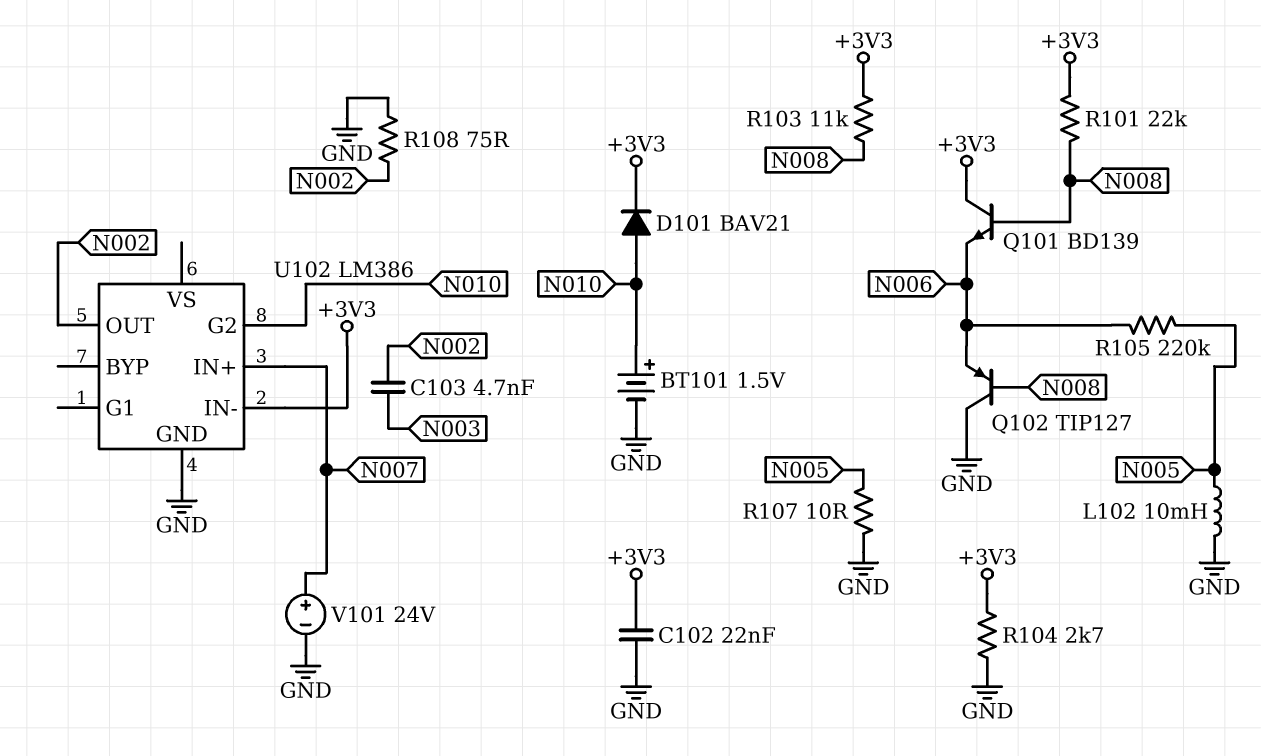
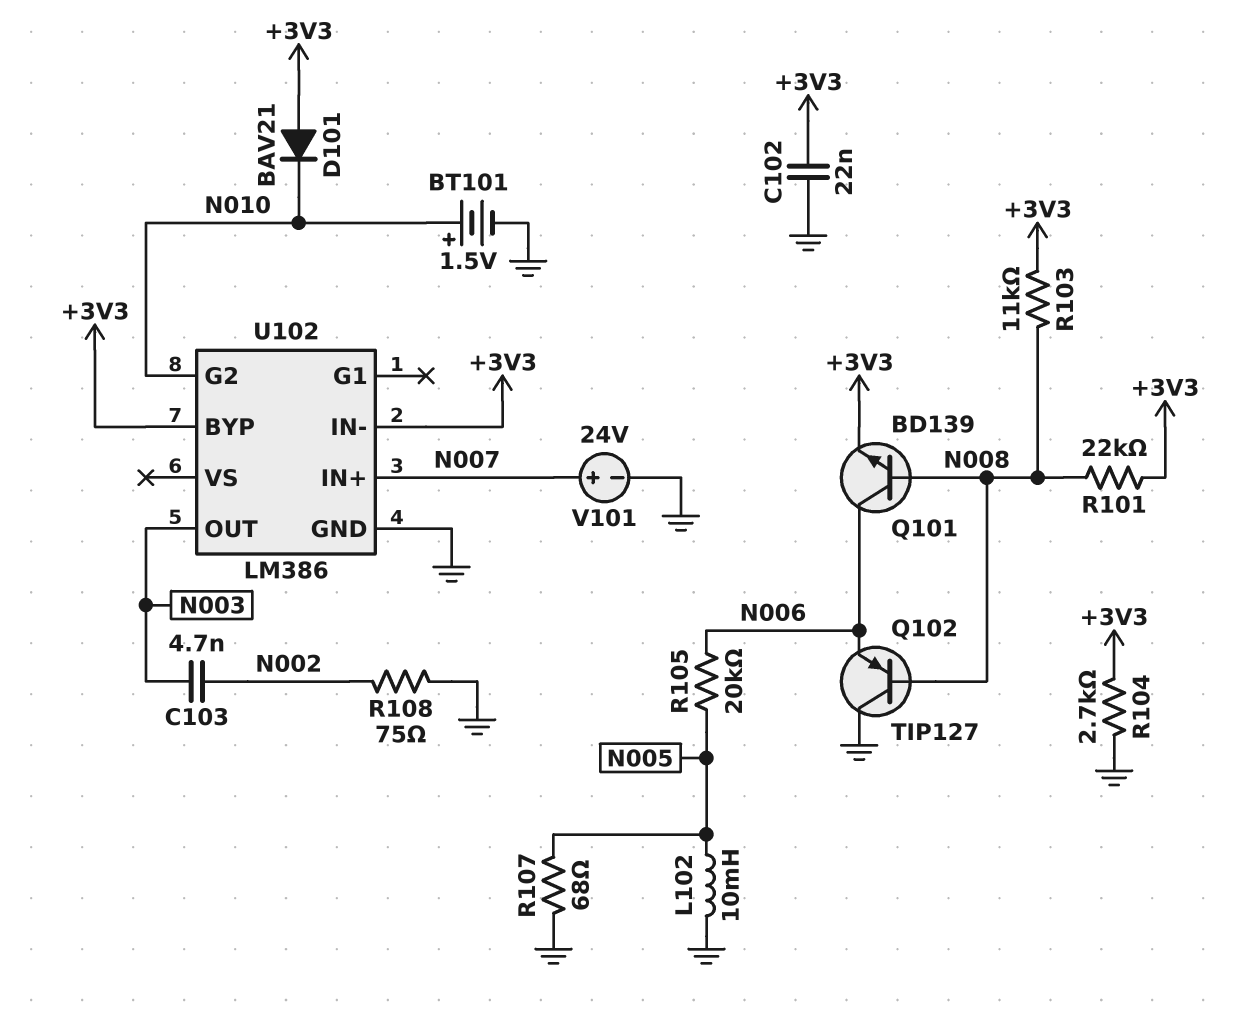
D101: diode BAV21 (A N010, K +3V3) -> diode BAV21 (A +3V3, K N010)
Q101: NPN BD139 (B N008, C +3V3, E N006) -> NPN BD139 (B N008, C N006, E +3V3)
R105: 220k (N005, N006) -> 20k (N005, N006)
R107: 10 (GND, N005) -> 68 (GND, N005)
U102 pin BYP: none -> +3V3
U102 pin OUT: N002 -> N003

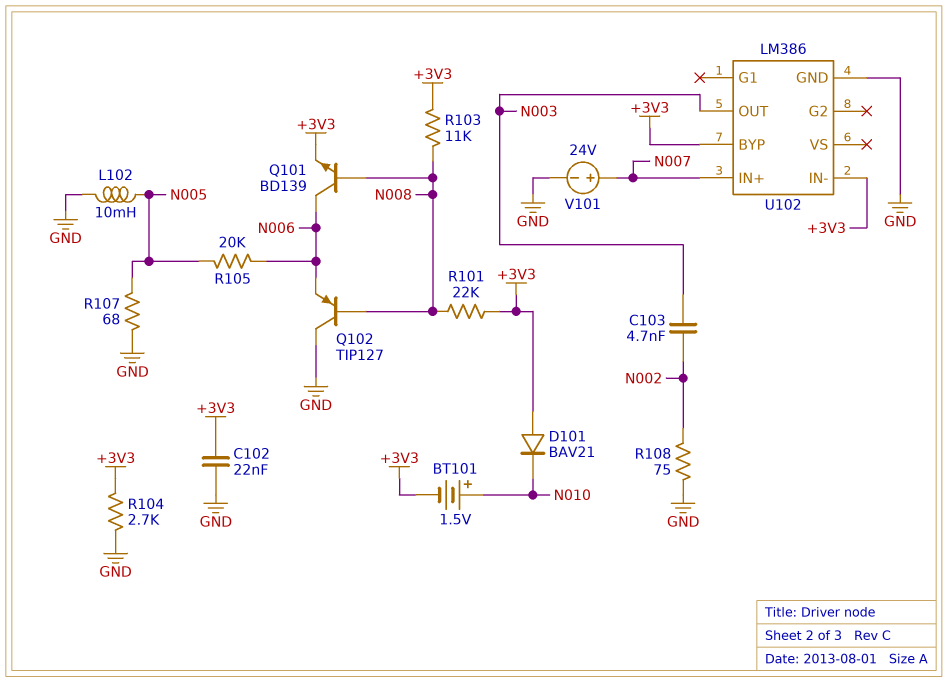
BT101: 1.5V (plus N010, minus GND) -> 1.5V (plus N010, minus +3V3)
U102 pin G2: N010 -> none

